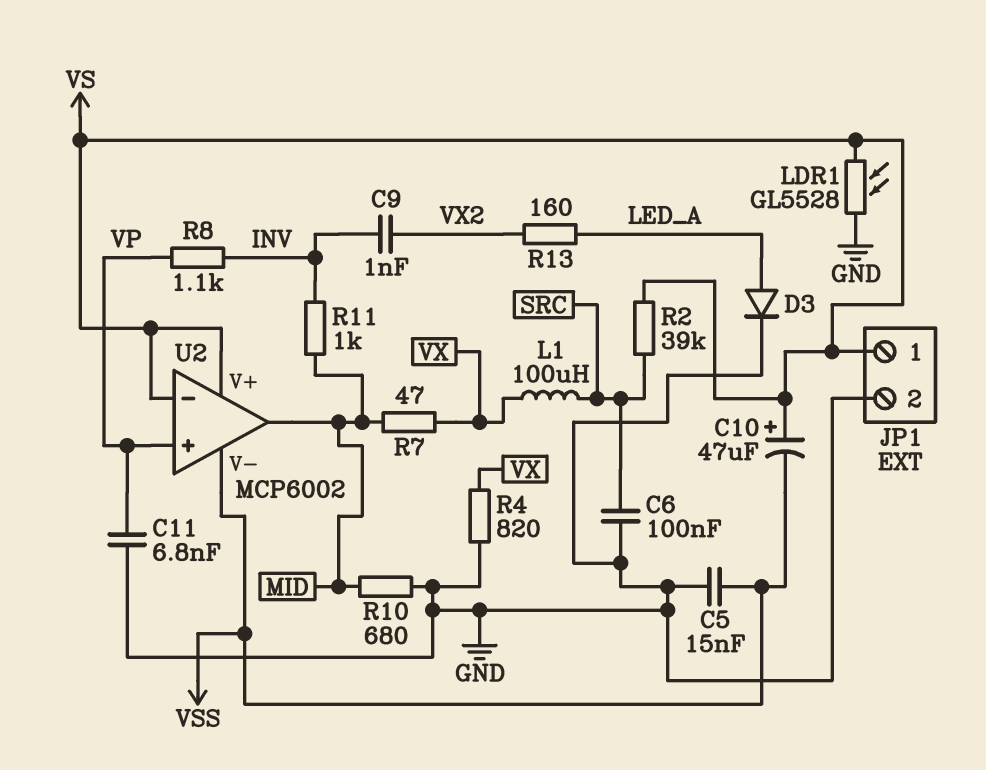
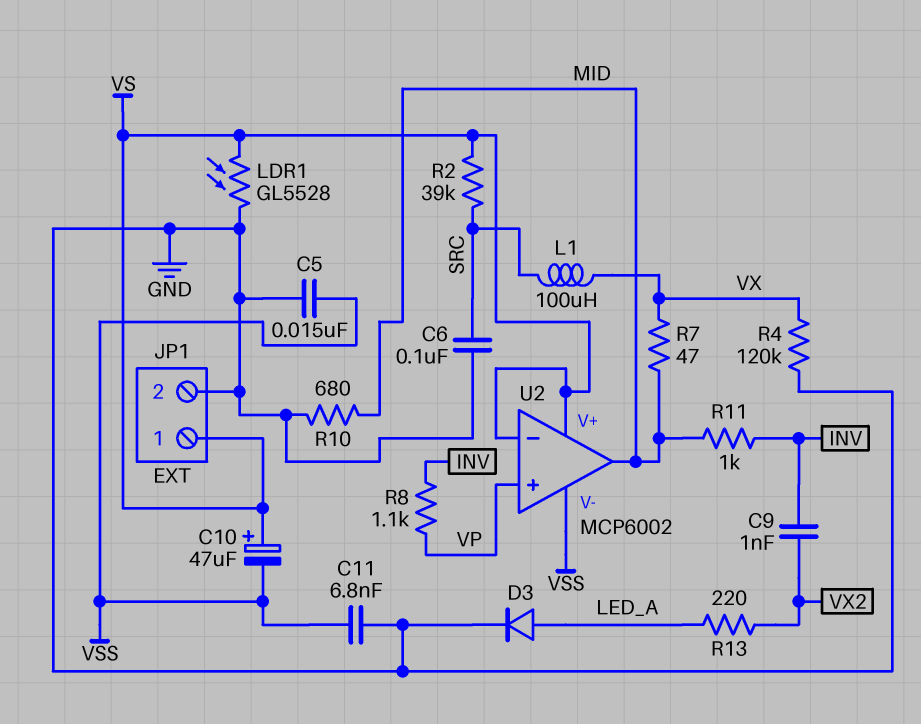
C11: 6.8nF (GND, VP) -> 6.8nF (GND, VSS)
R4: 820 (GND, VX) -> 120k (GND, VX)
R13: 160 (LED_A, VX2) -> 220 (LED_A, VX2)

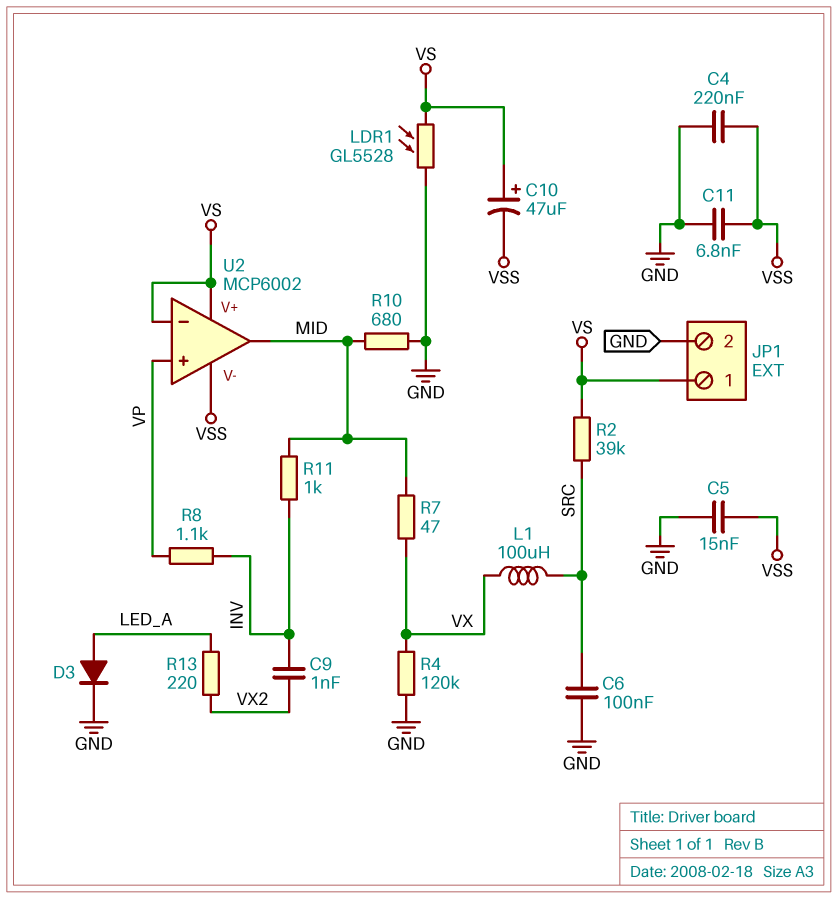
C4: none -> 220nF (GND, VSS)

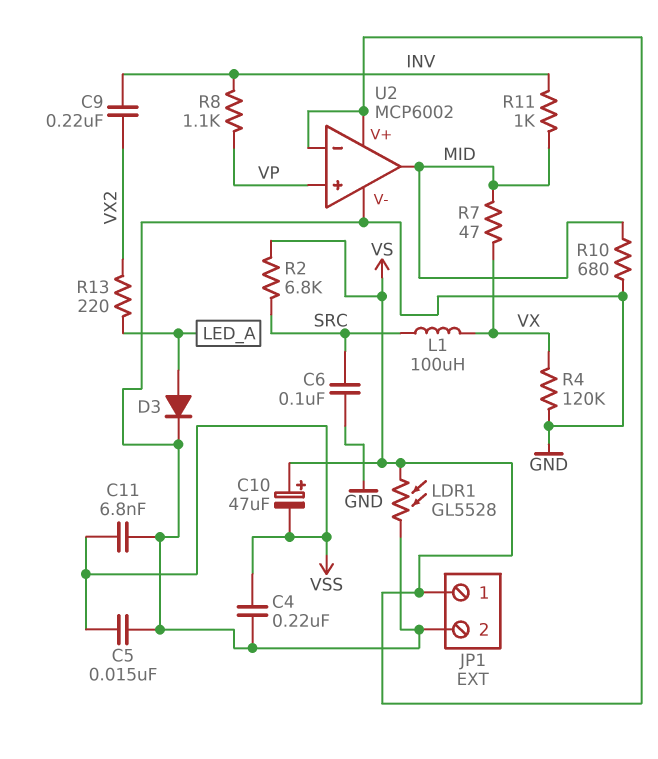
C9: 1nF (INV, VX2) -> 220nF (INV, VX2)
R2: 39k (SRC, VS) -> 6.8k (SRC, VS)
U2 pin V-: VSS -> GND

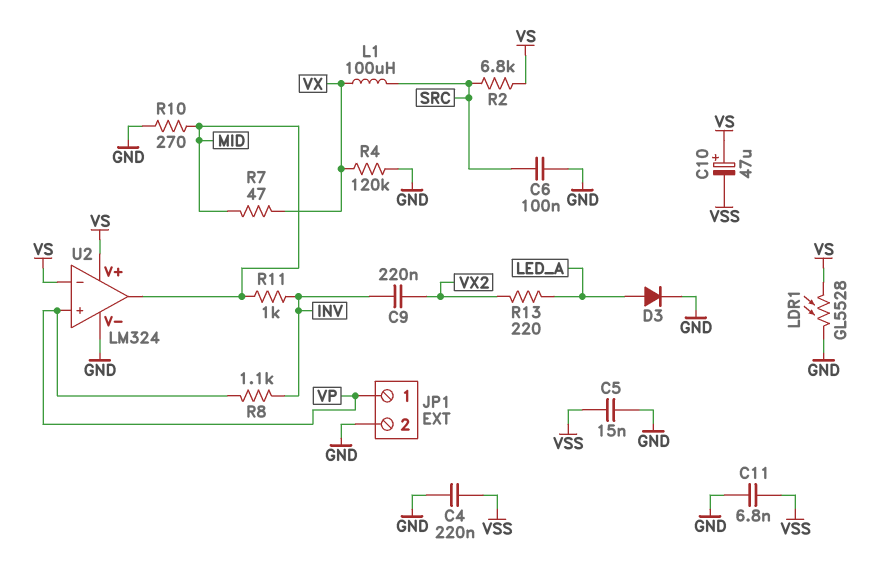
JP1 pin 1: VS -> VP
R10: 680 (GND, MID) -> 270 (GND, MID)
U2: MCP6002 -> LM324

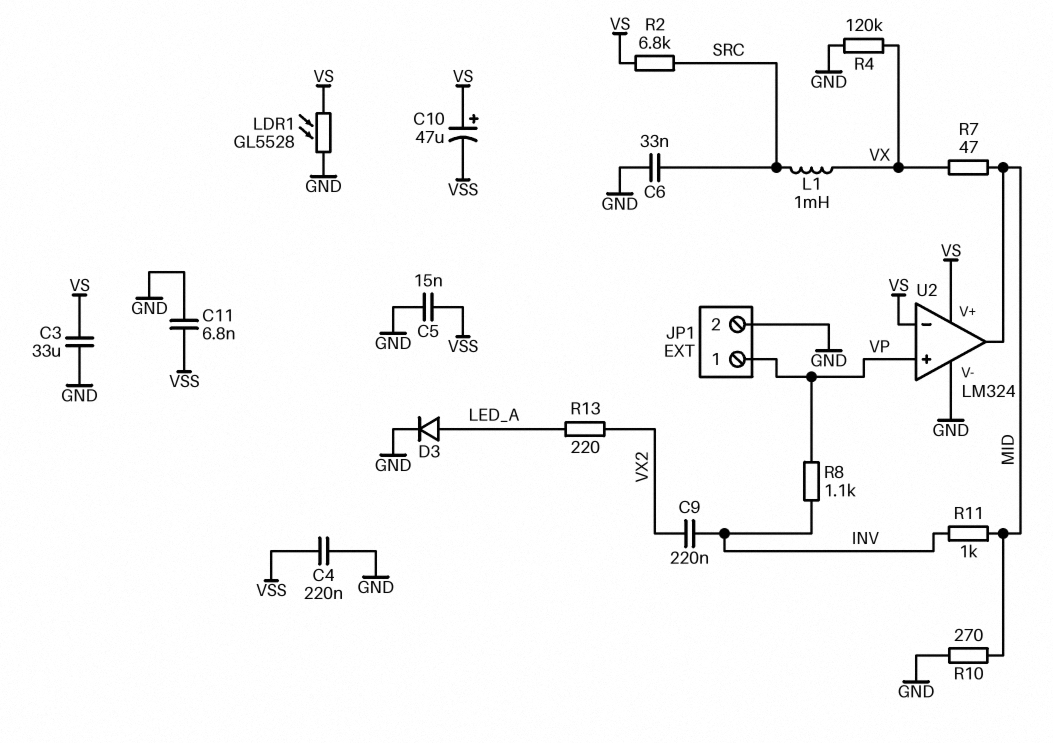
C3: none -> 33uF (GND, VS)
C6: 100nF (GND, SRC) -> 33nF (GND, SRC)
L1: 100uH (SRC, VX) -> 1mH (SRC, VX)

